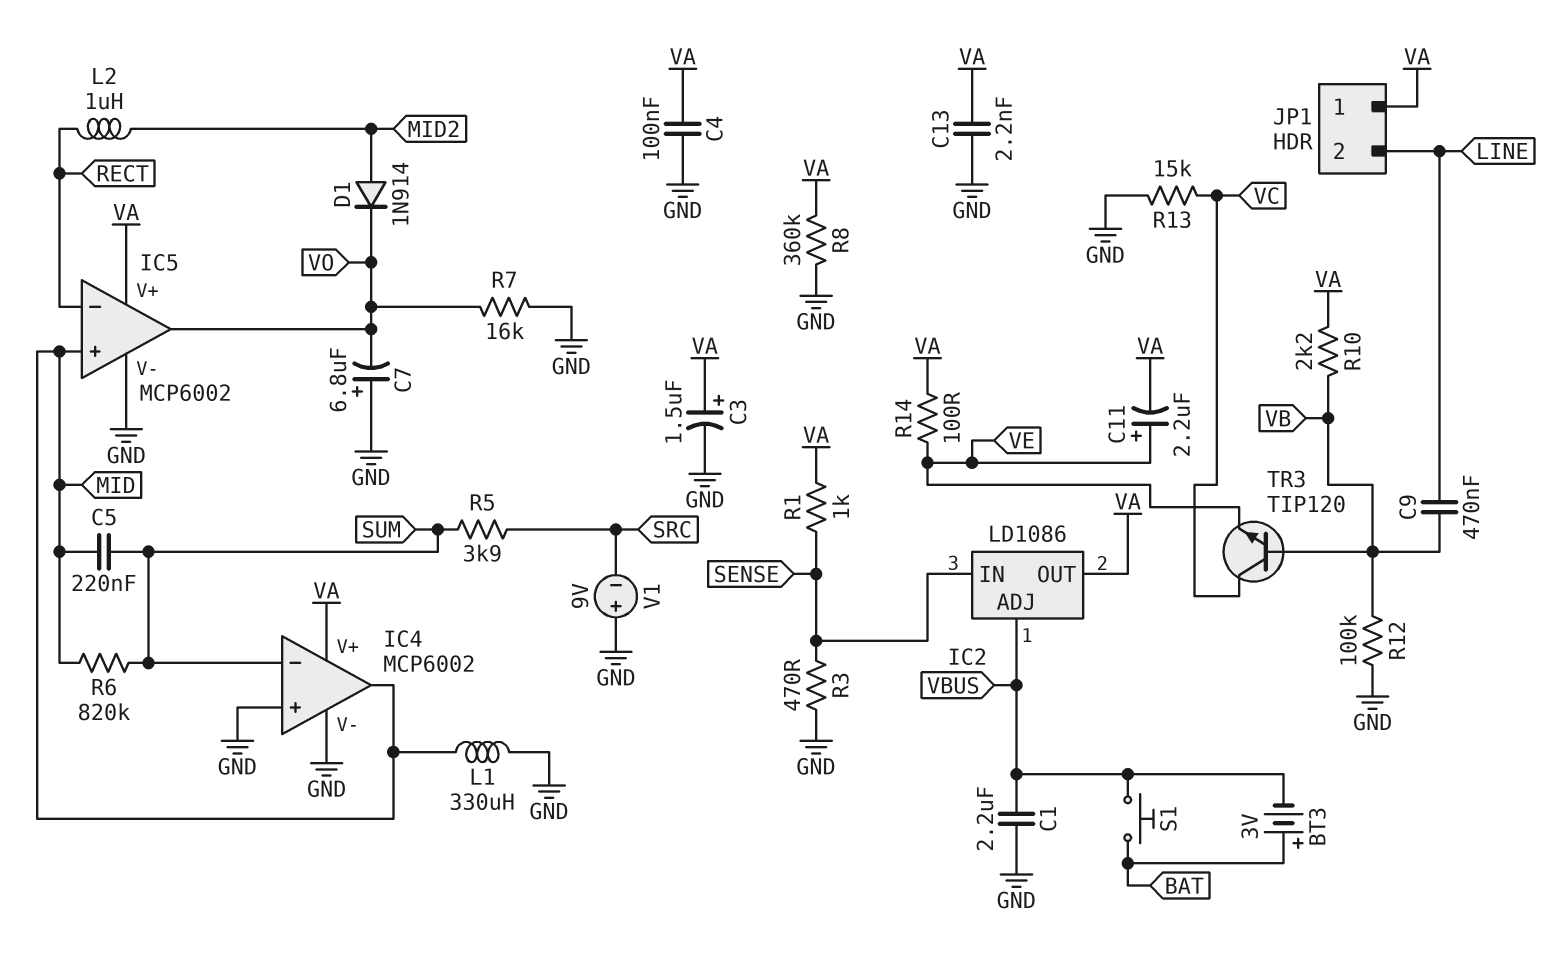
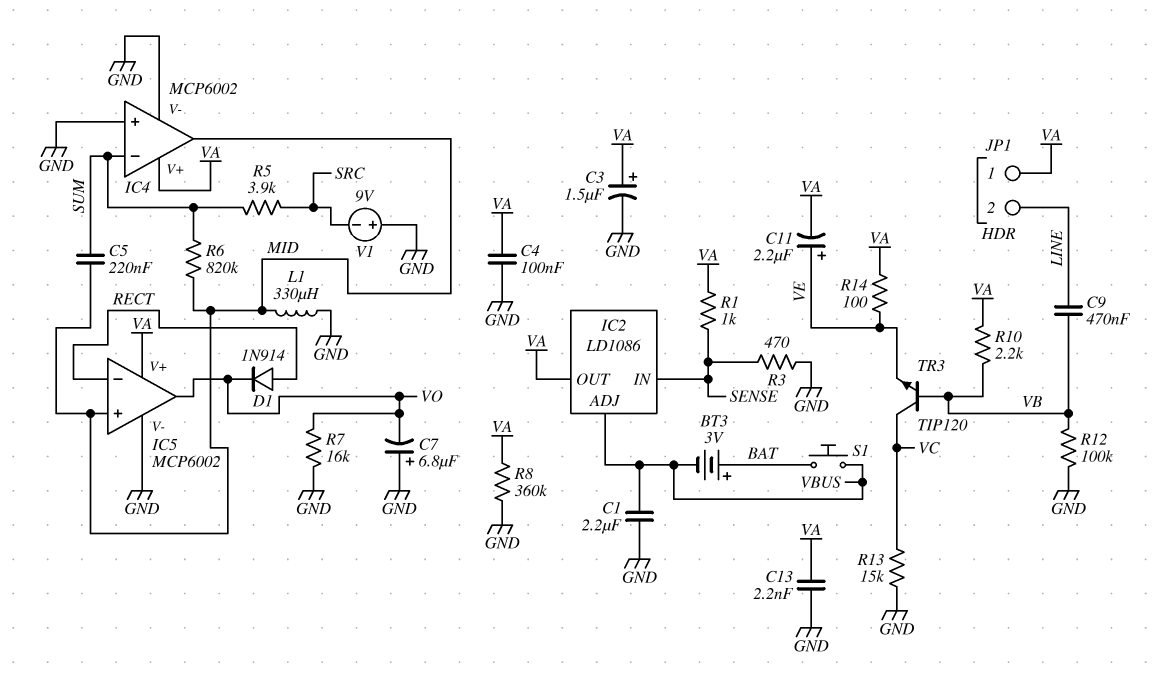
D1: diode 1N914 (A MID2, K VO) -> diode 1N914 (A RECT, K VO)
L2: 1uH (MID2, RECT) -> none

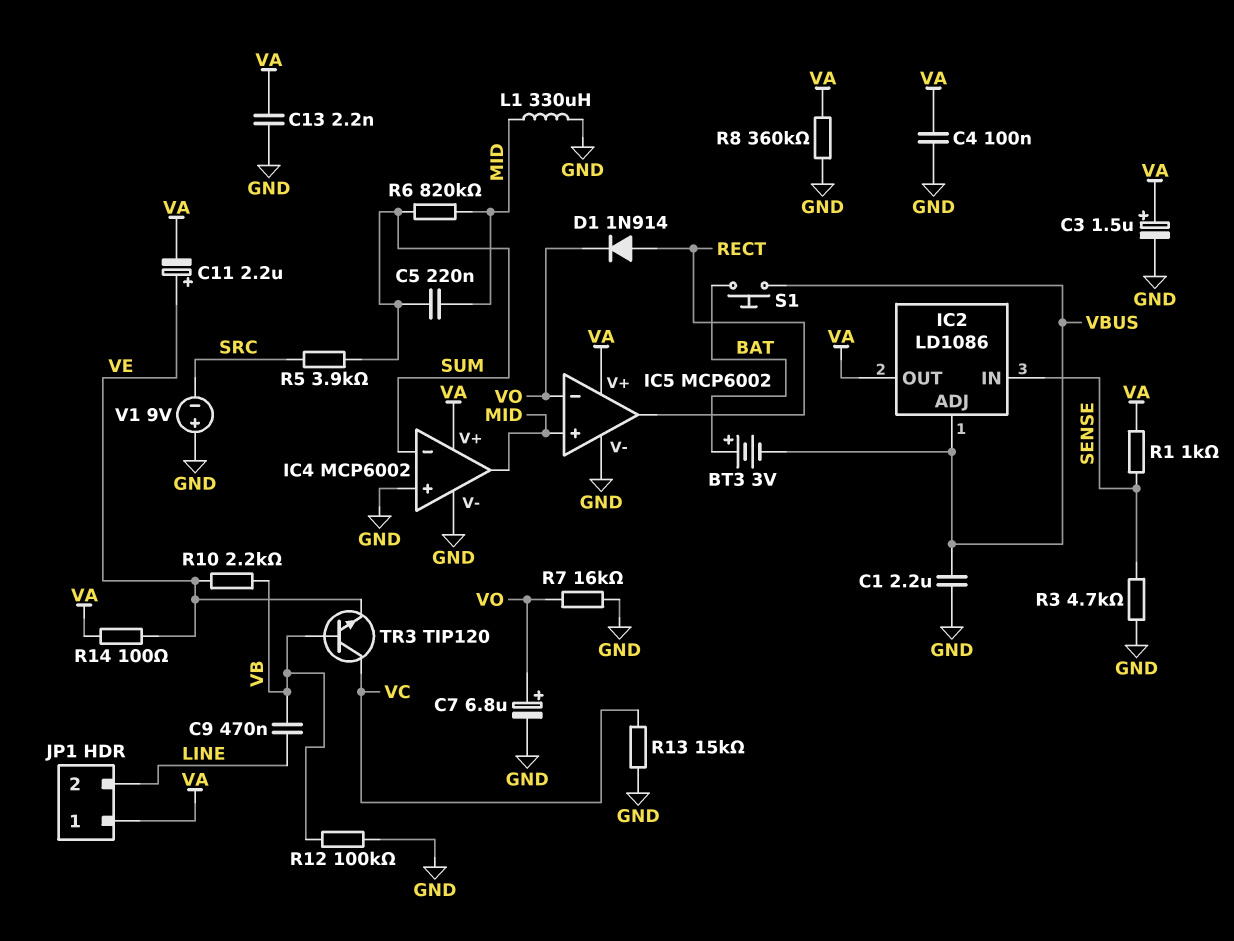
C7: 6.8uF (plus GND, minus VO) -> 6.8uF (plus VO, minus GND)
IC5 pin in-: RECT -> VO
IC5 pin out: VO -> RECT
R3: 470 (GND, SENSE) -> 4.7k (GND, SENSE)
R10: 2.2k (VA, VB) -> 2.2k (VB, VE)

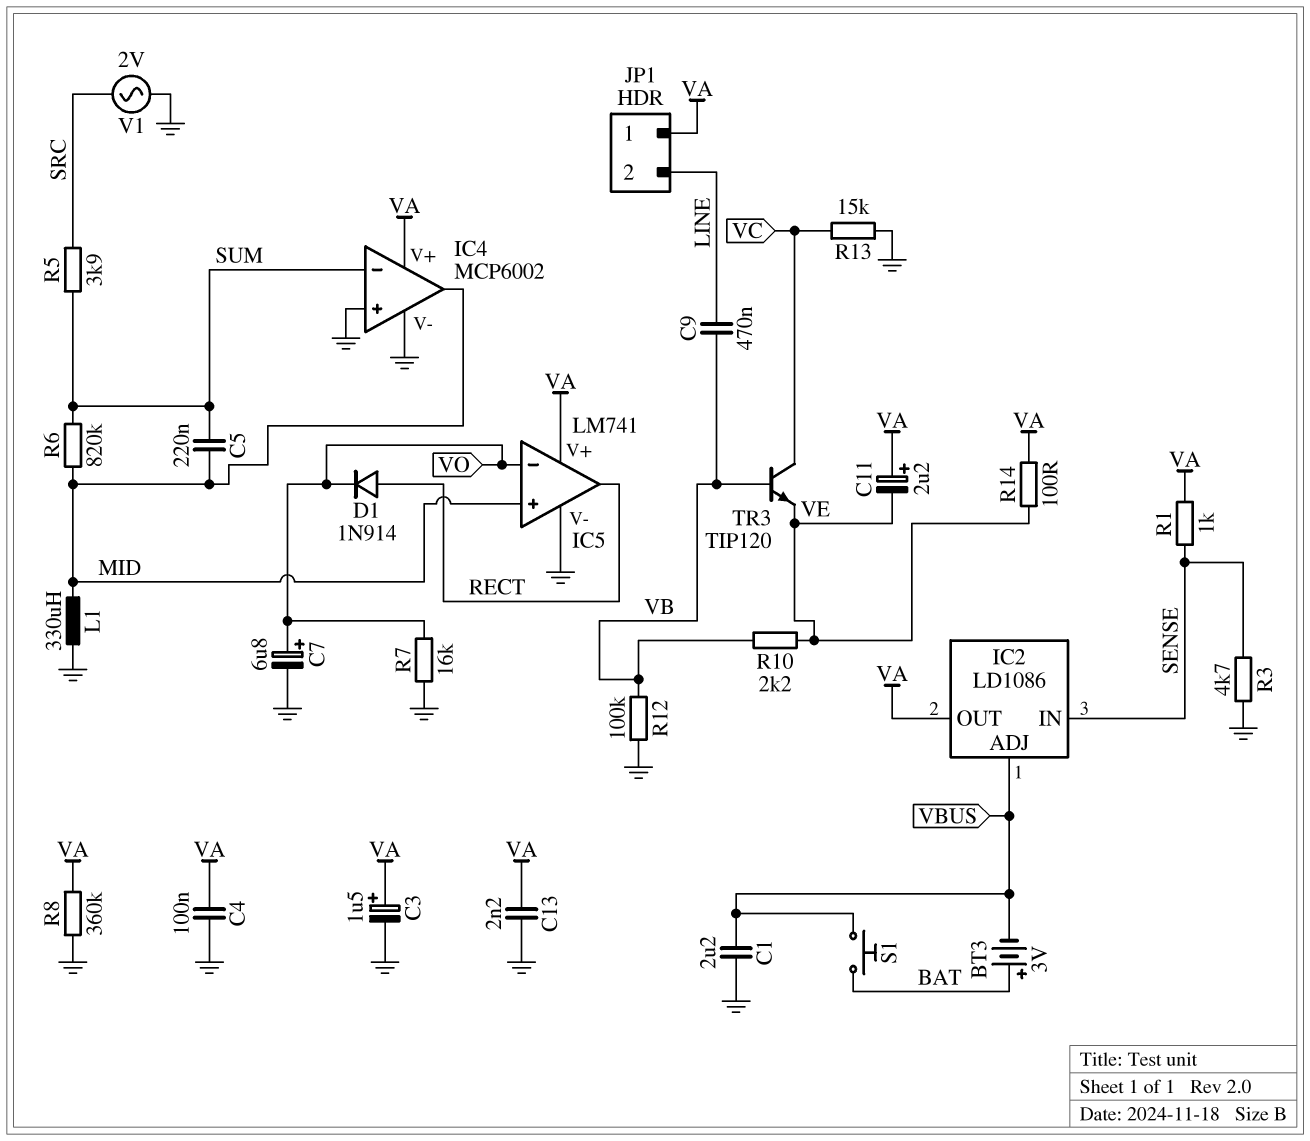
C11: 2.2uF (plus VE, minus VA) -> 2.2uF (plus VA, minus VE)
IC5: MCP6002 -> LM741
V1: 9V (plus GND, minus SRC) -> AC 2V (GND, SRC)

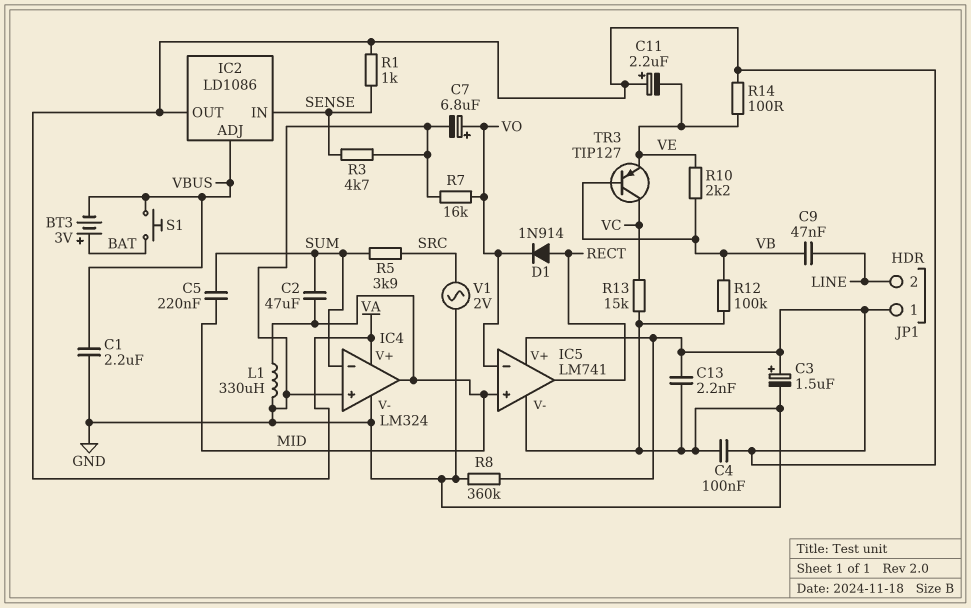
C2: none -> 47uF (MID, SUM)
C9: 470nF (LINE, VB) -> 47nF (LINE, VB)
IC4: MCP6002 -> LM324
R6: 820k (MID, SUM) -> none
TR3: NPN TIP120 (B VB, C VC, E VE) -> PNP TIP127 (B VB, C VC, E VE)

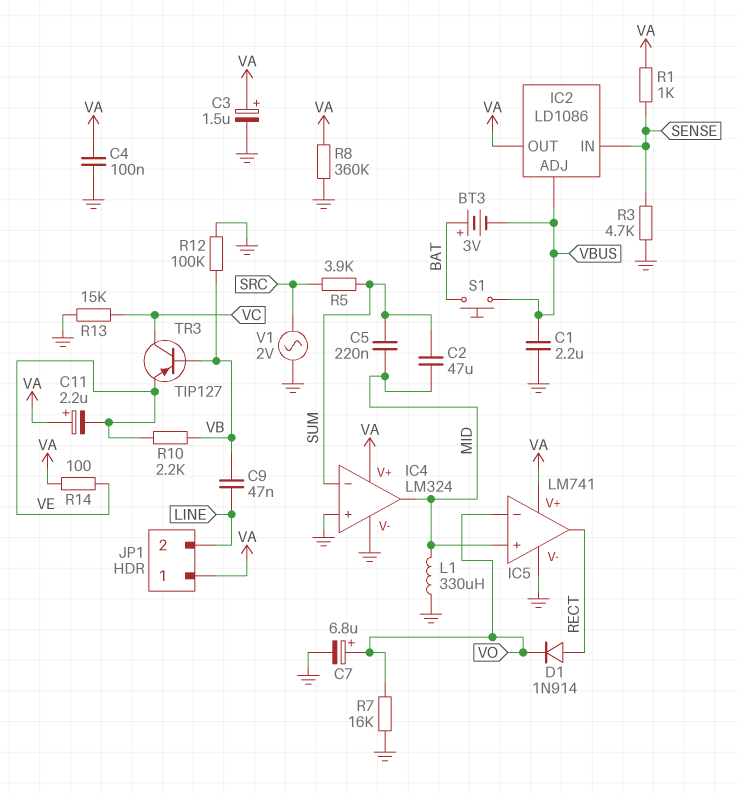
C13: 2.2nF (GND, VA) -> none

